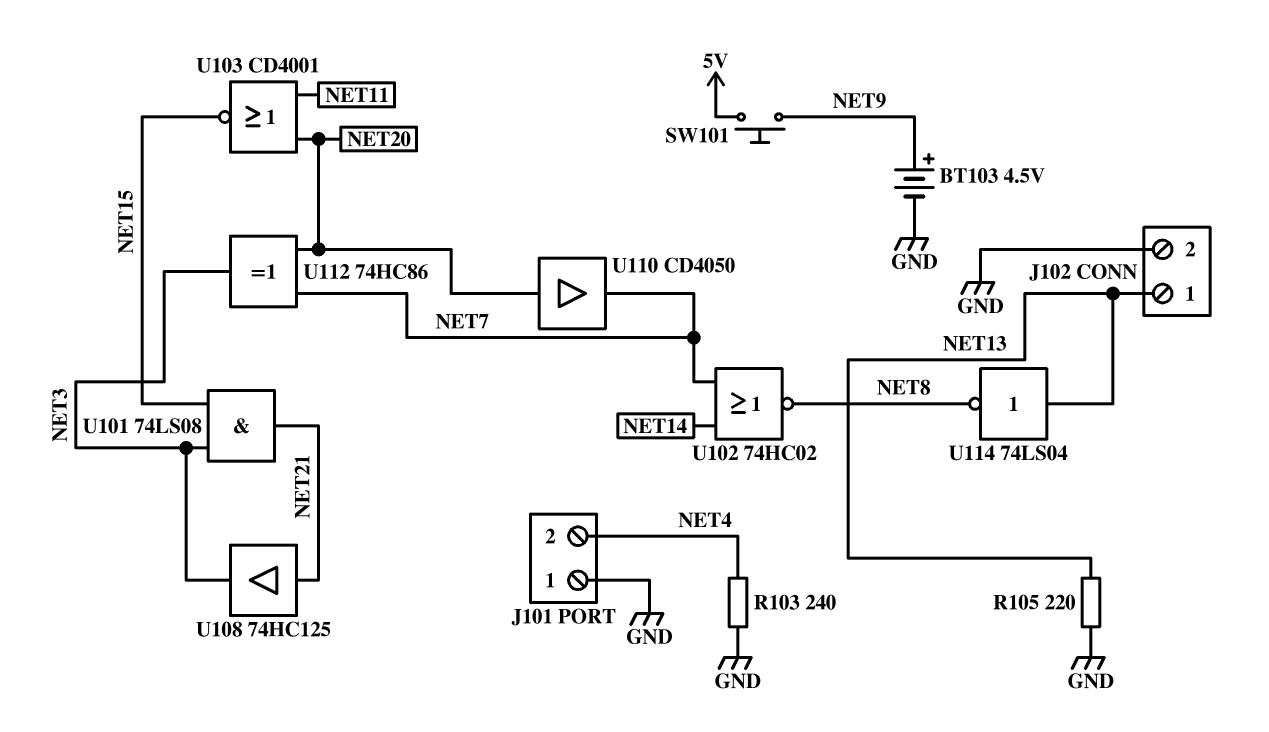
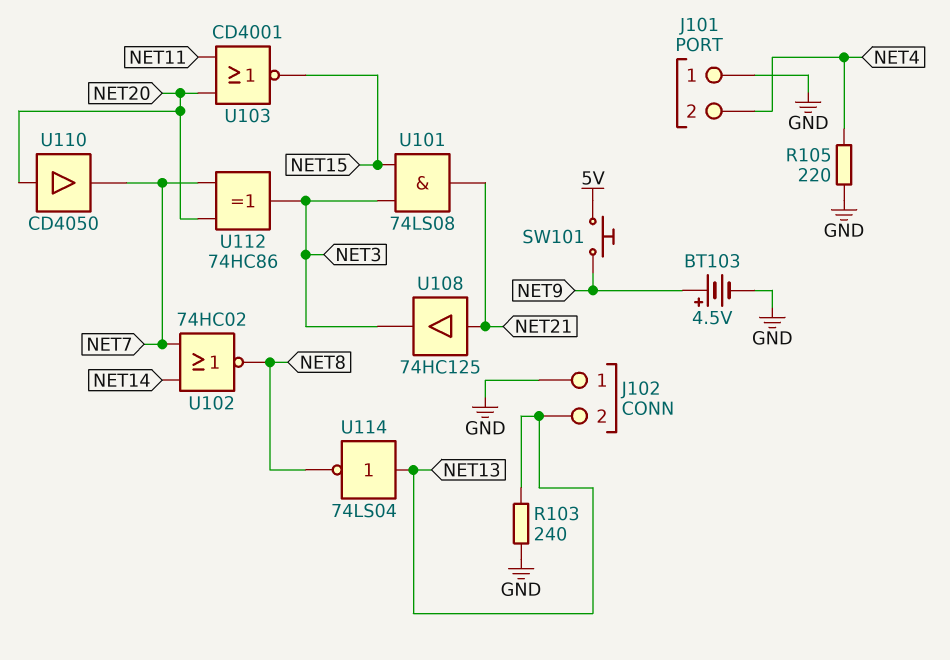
J102 pin 1: NET13 -> GND
J102 pin 2: GND -> NET13
R103: 240 (GND, NET4) -> 240 (GND, NET13)
R105: 220 (GND, NET13) -> 220 (GND, NET4)

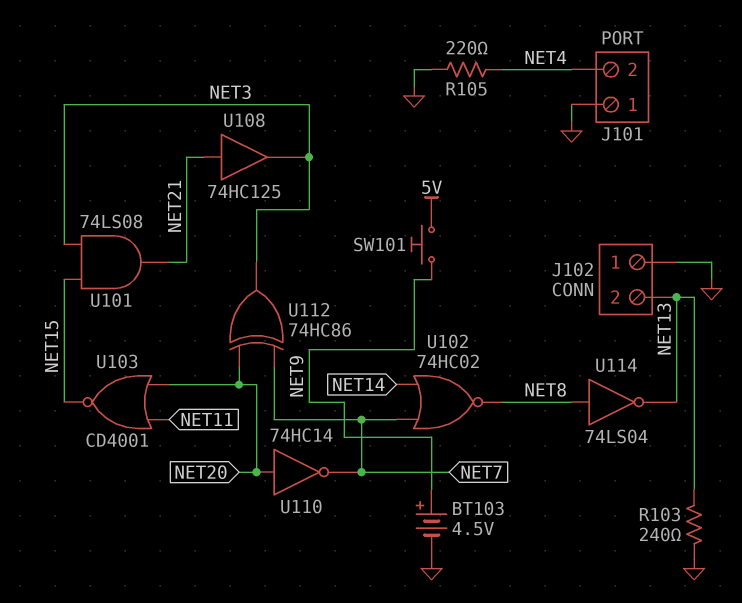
U110: buffer CD4050 (in NET20, out NET7) -> NOT 74HC14 (in NET20, out NET7)
U114: NOT 74LS04 (in NET13, out NET8) -> NOT 74LS04 (in NET8, out NET13)

